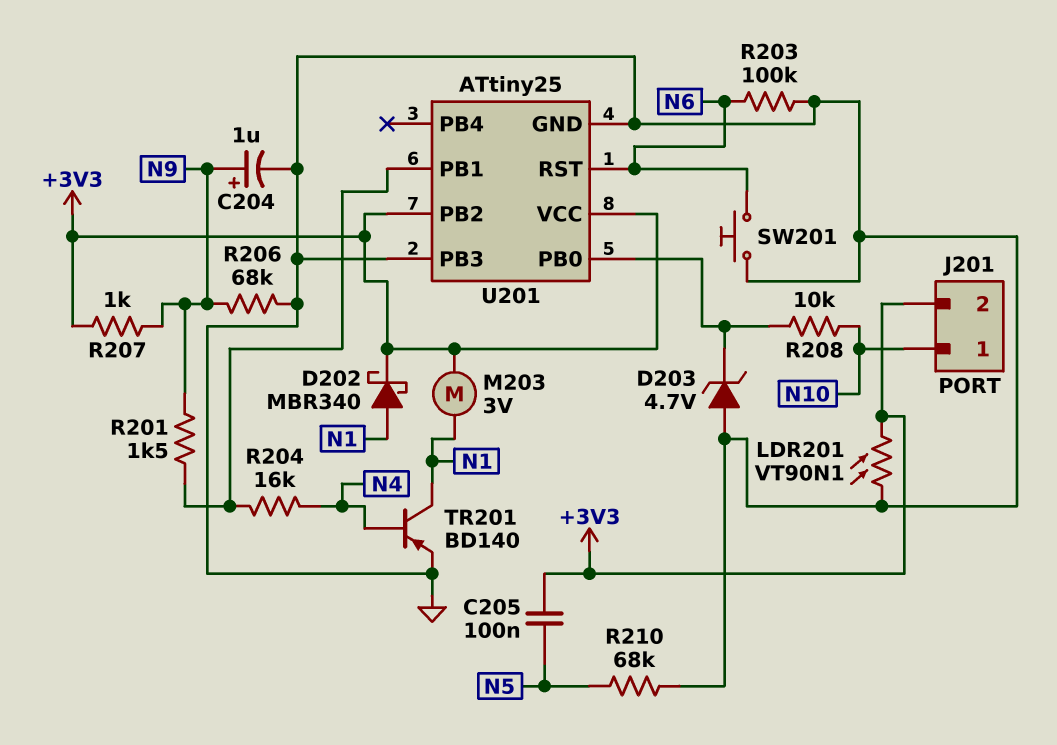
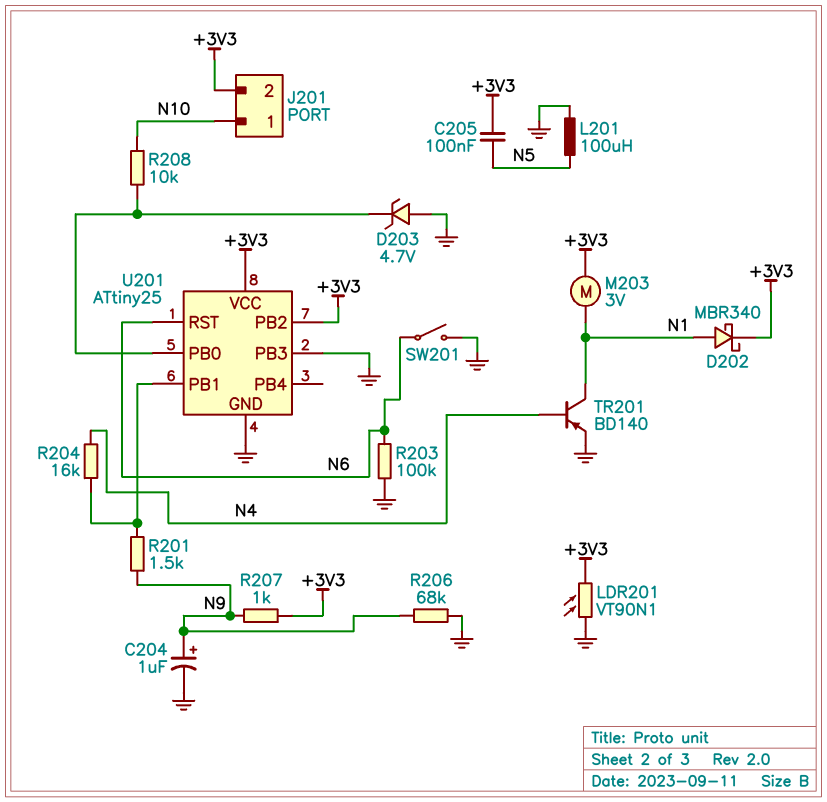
L201: none -> 100uH (GND, N5)
R210: 68k (GND, N5) -> none
SW201: button (GND, N6) -> switch (GND, N6)

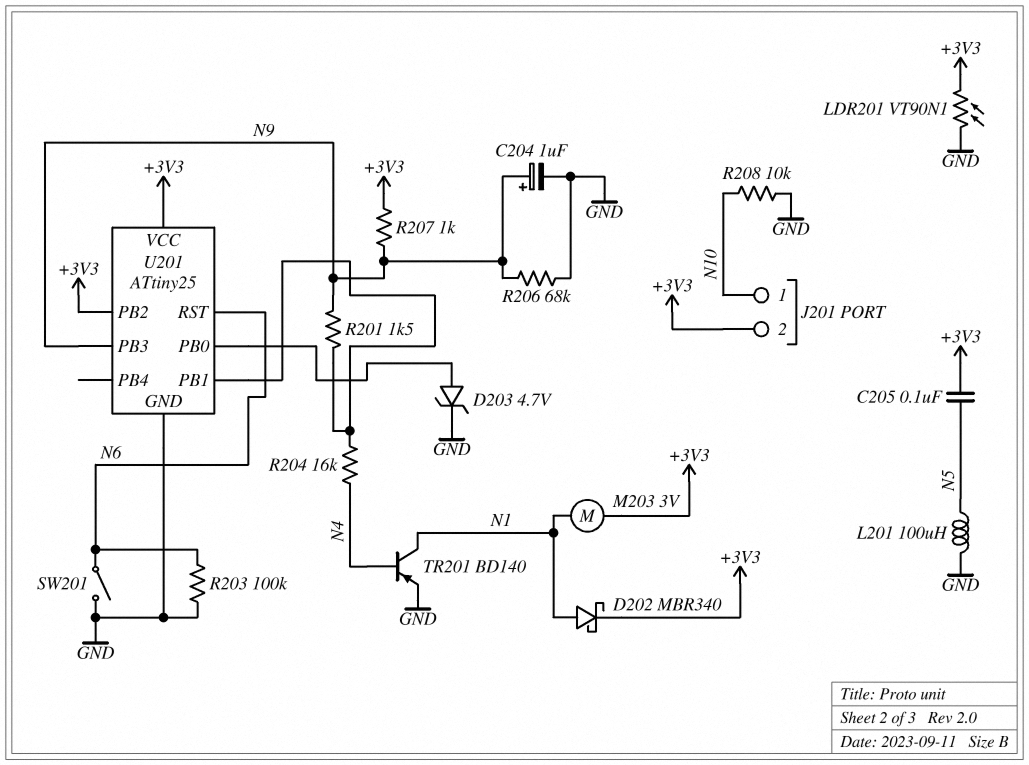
D203: zener 4.7V (A GND, K U201/PB0) -> zener 4.7V (A U201/PB0, K GND)
R208: 10k (N10, U201/PB0) -> 10k (GND, N10)
U201 pin PB3: GND -> N9

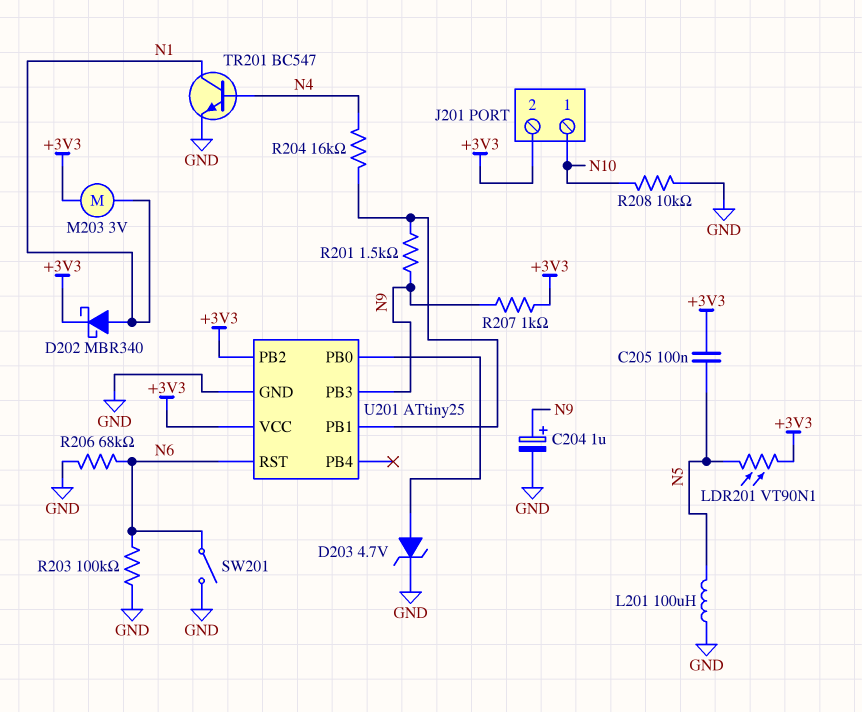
LDR201: VT90N1 (+3V3, GND) -> VT90N1 (+3V3, N5)
R206: 68k (GND, N9) -> 68k (GND, N6)
TR201: PNP BD140 (B N4, C N1, E GND) -> NPN BC547 (B N4, C N1, E GND)

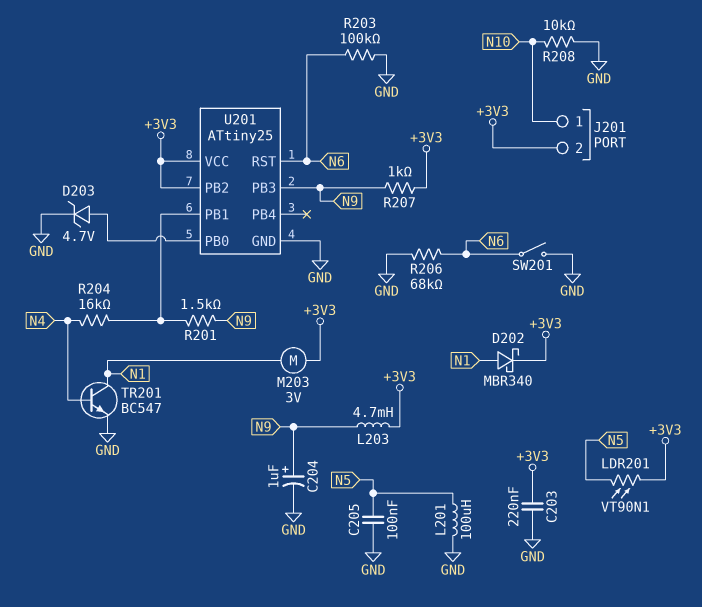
C203: none -> 220nF (+3V3, GND)
C205: 100nF (+3V3, N5) -> 100nF (GND, N5)
L203: none -> 4.7mH (+3V3, N9)

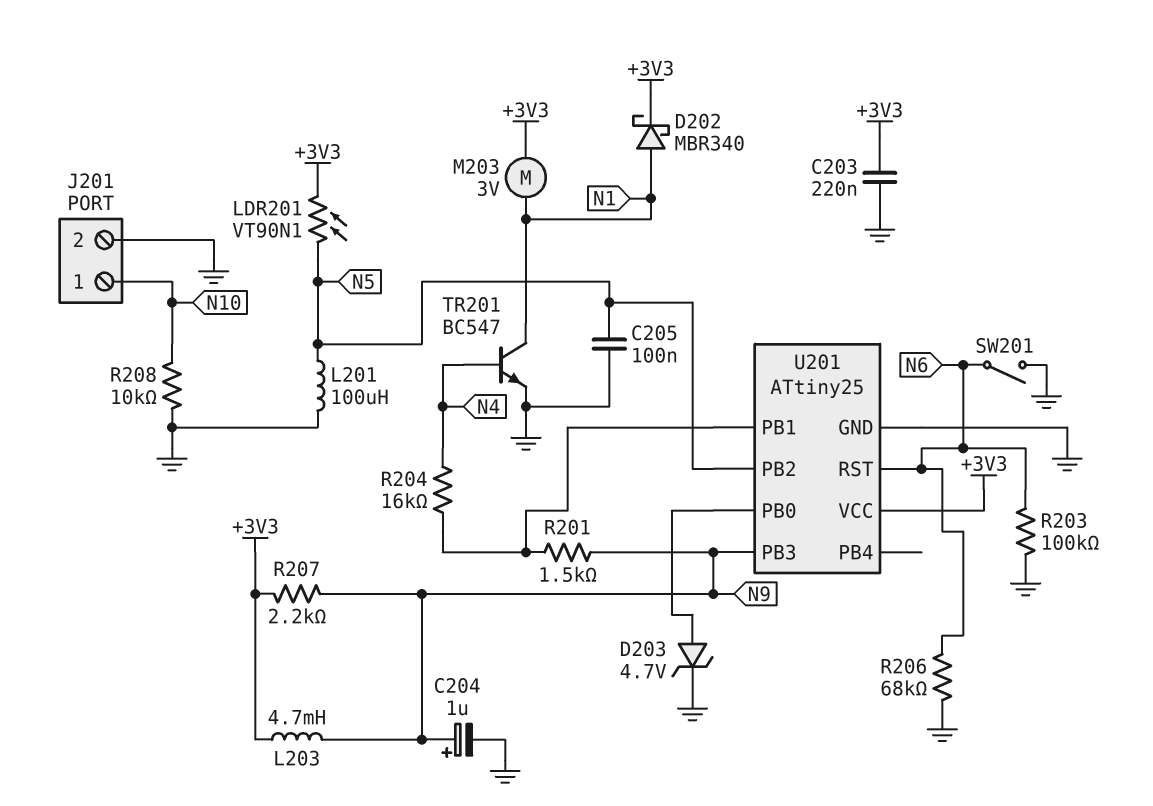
J201 pin 2: +3V3 -> GND
R207: 1k (+3V3, N9) -> 2.2k (+3V3, N9)
U201 pin PB2: +3V3 -> N5

